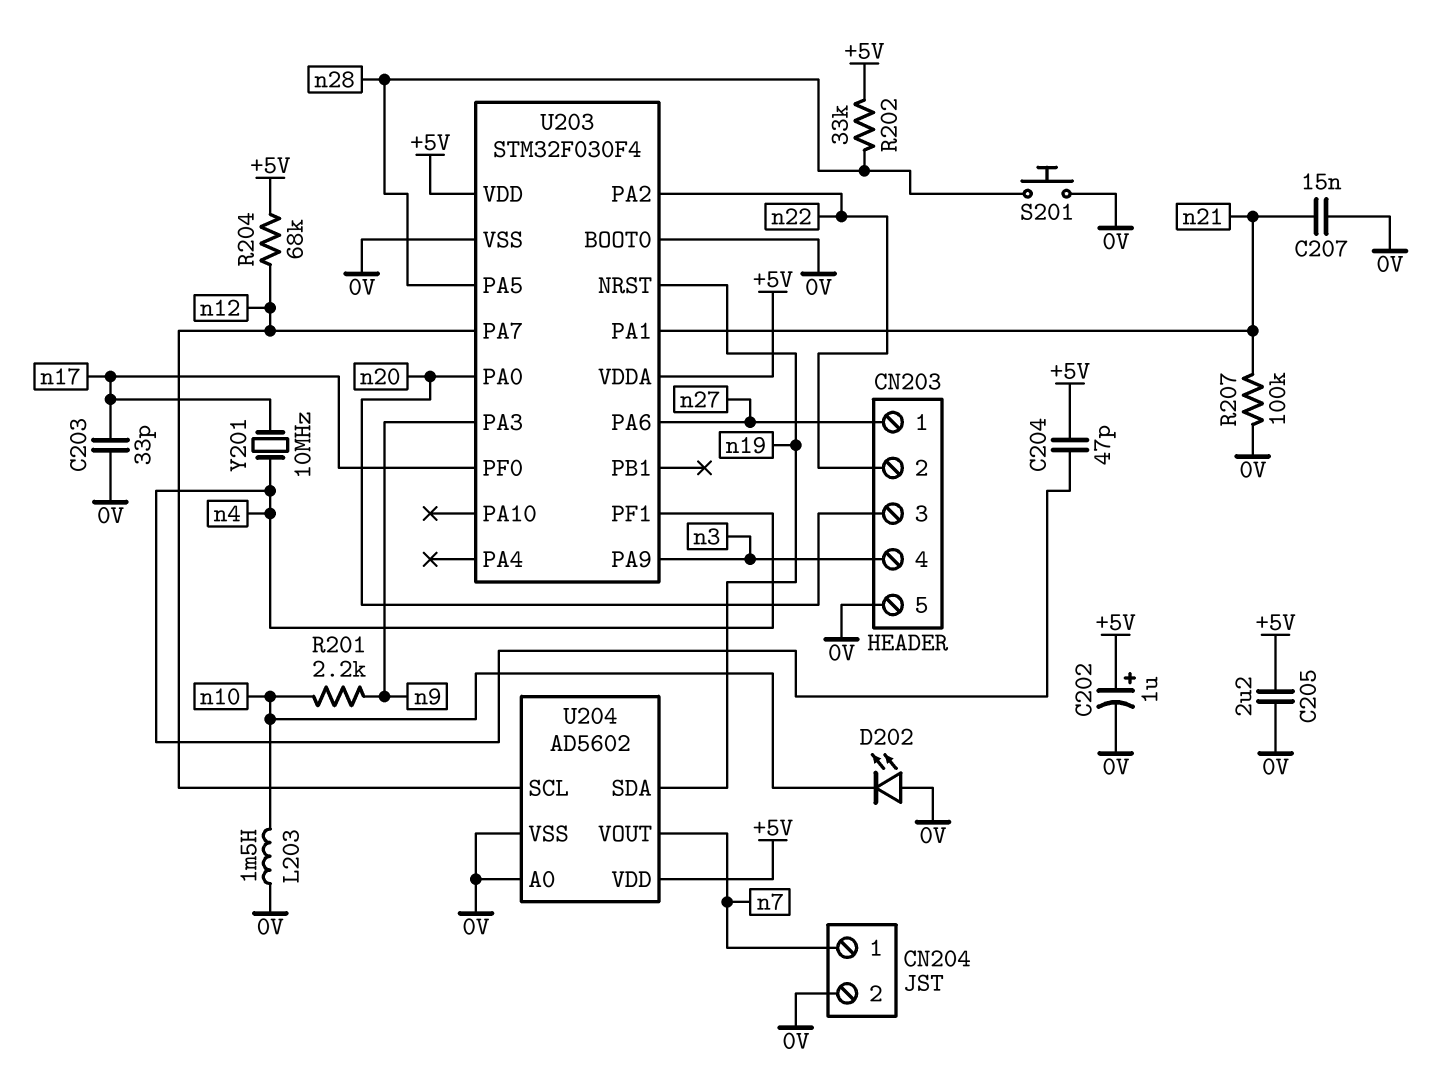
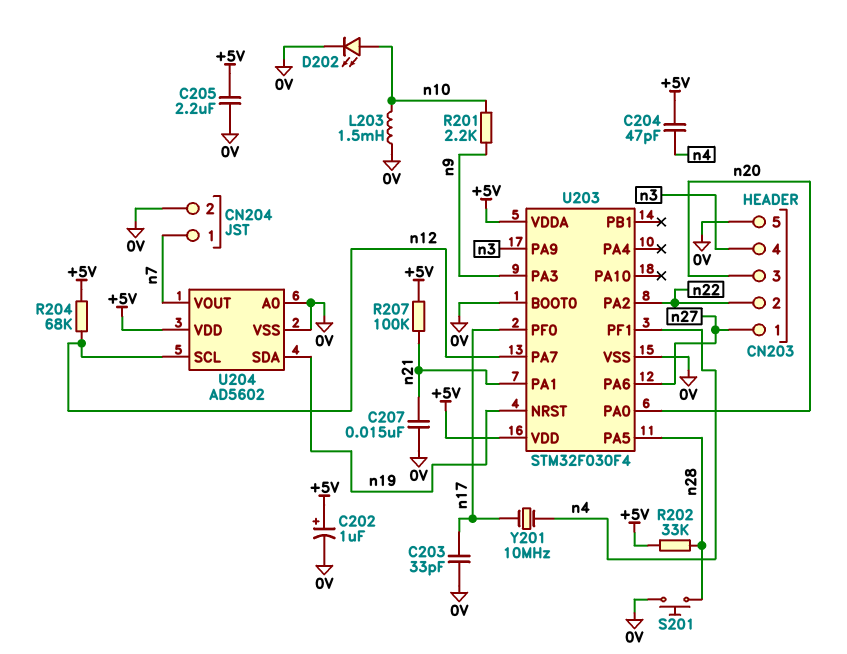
D202: LED (A 0V, K n10) -> LED (A n10, K 0V)
R207: 100k (0V, n21) -> 100k (+5V, n21)

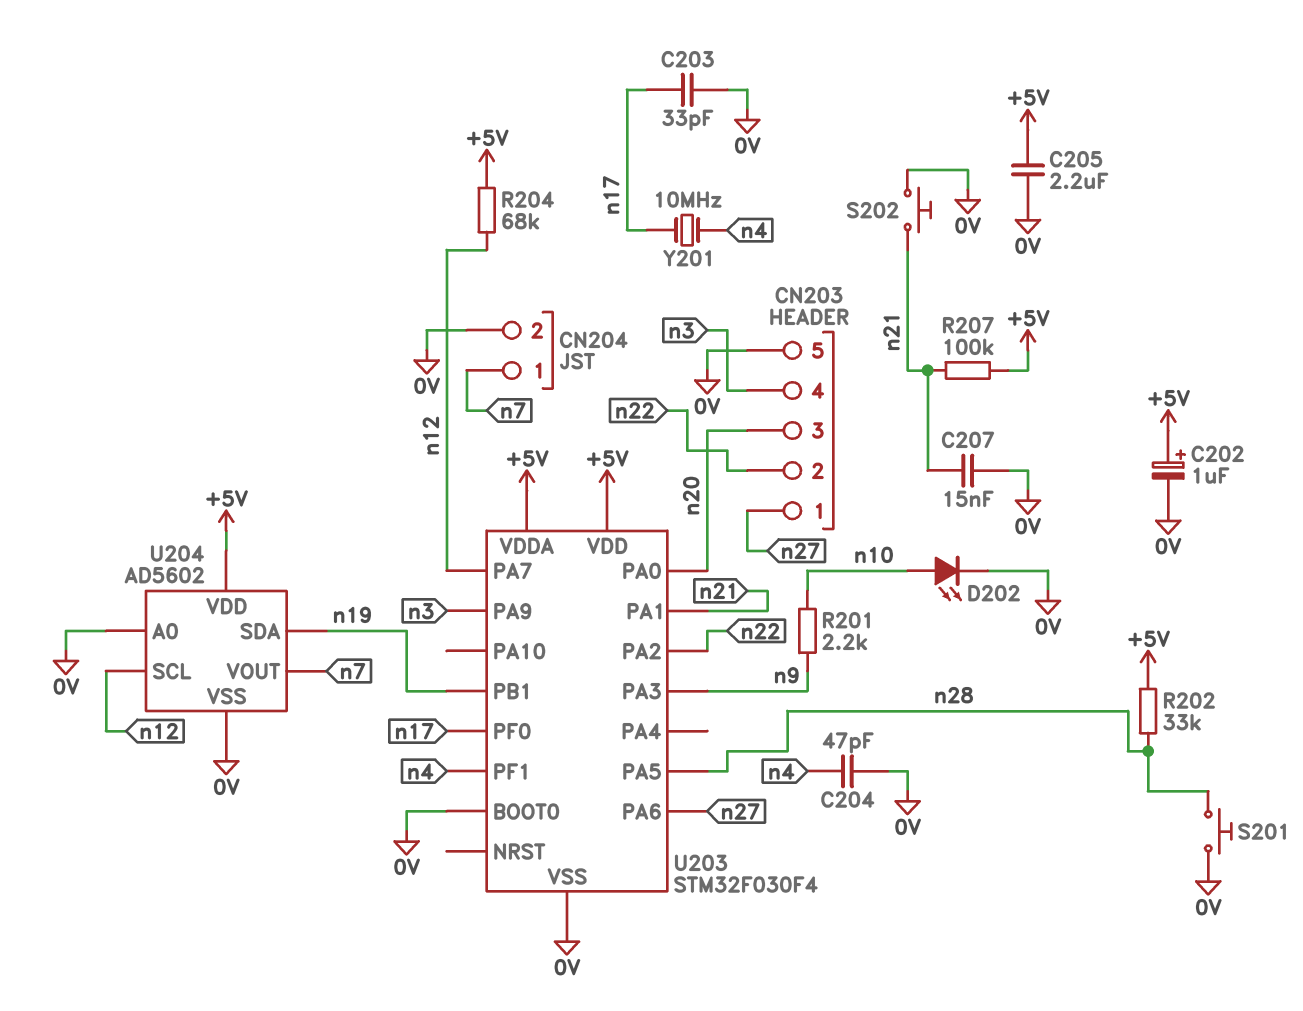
C204: 47pF (+5V, n4) -> 47pF (0V, n4)
L203: 1.5mH (0V, n10) -> none
S202: none -> button (0V, n21)
U203 pin NRST: n19 -> none
U203 pin PB1: none -> n19

